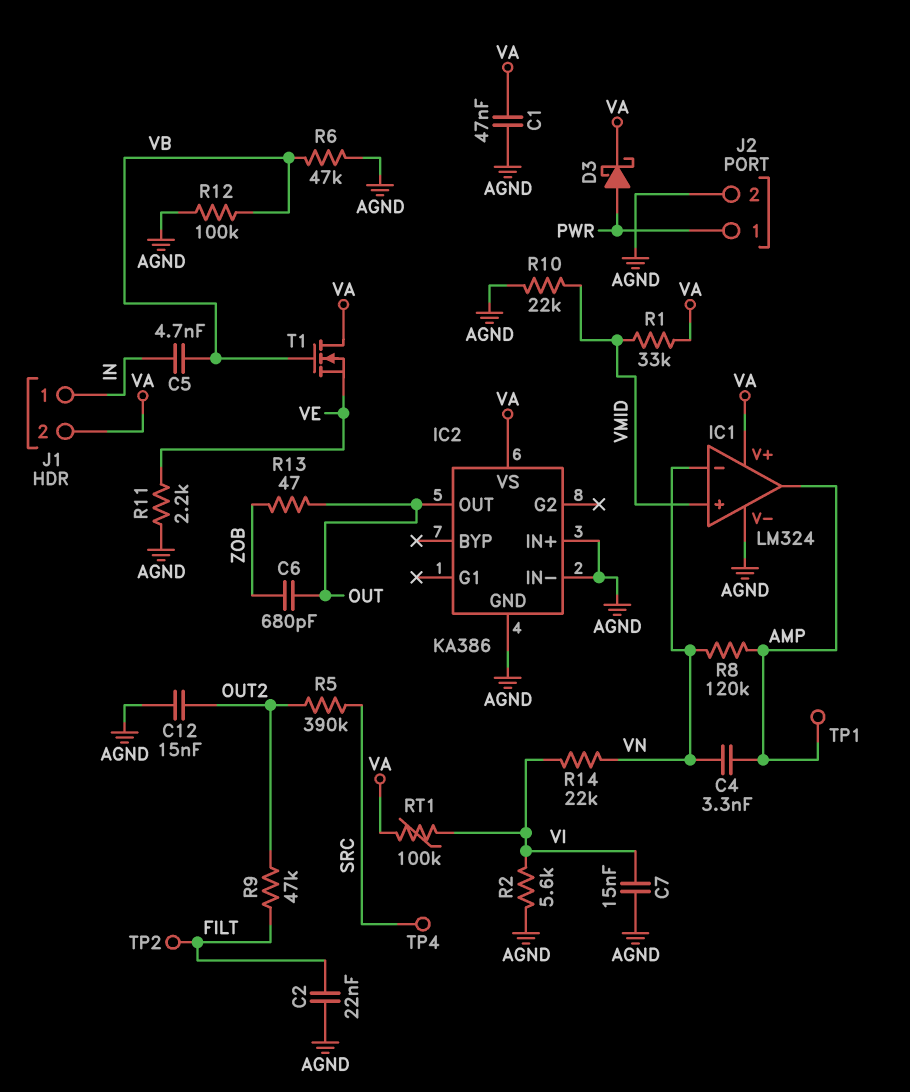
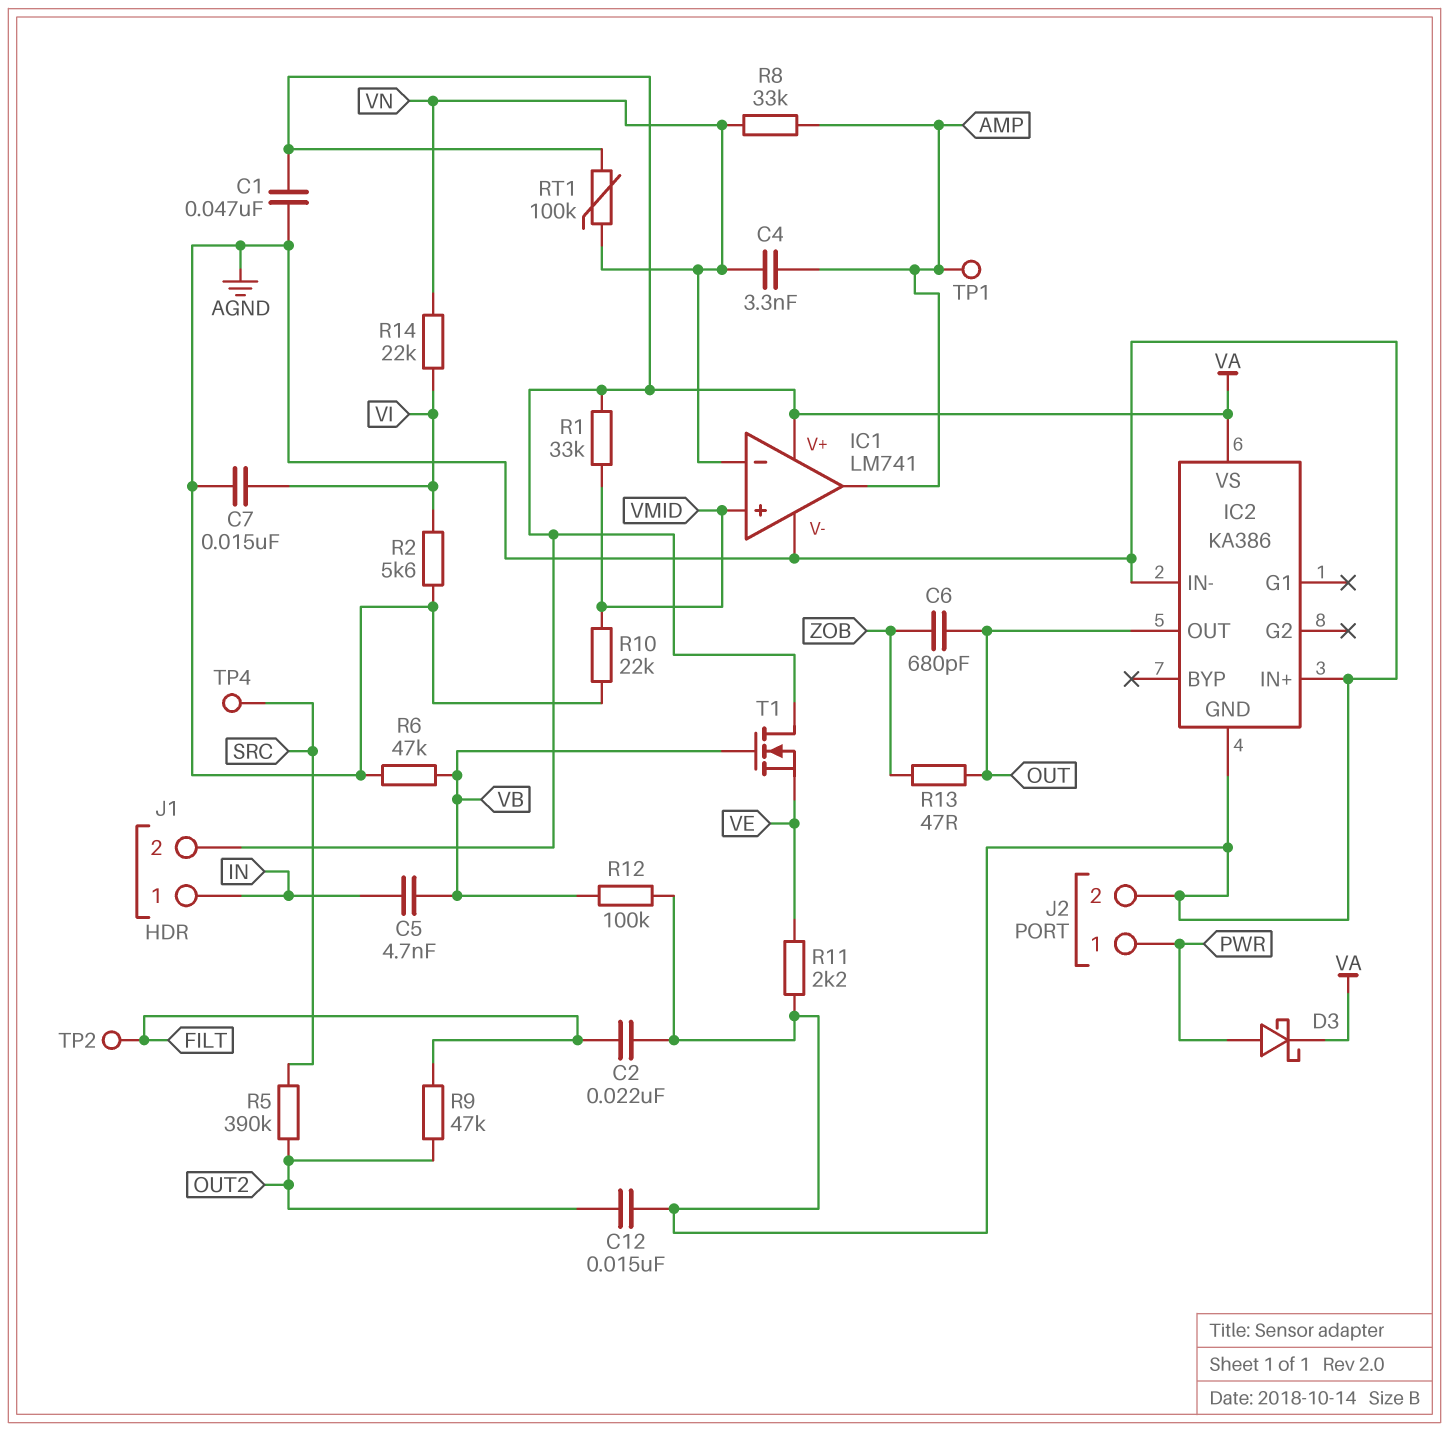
IC1: LM324 -> LM741
R8: 120k (AMP, VN) -> 33k (AMP, VN)
RT1: 100k (VA, VI) -> 100k (VA, VN)

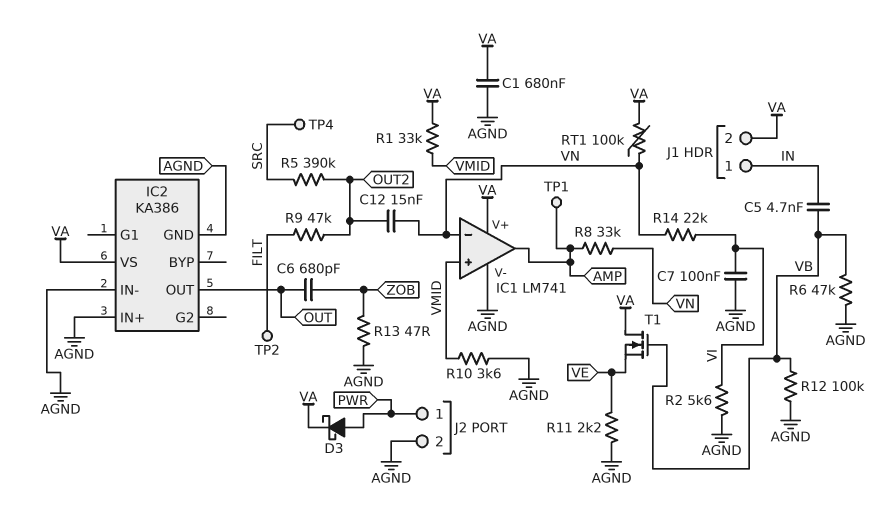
C1: 47nF (AGND, VA) -> 680nF (AGND, VA)
C2: 22nF (AGND, FILT) -> none
C4: 3.3nF (AMP, VN) -> none
C7: 15nF (AGND, VI) -> 100nF (AGND, VI)
C12: 15nF (AGND, OUT2) -> 15nF (OUT2, VN)
R10: 22k (AGND, VMID) -> 3.6k (AGND, VMID)
R13: 47 (OUT, ZOB) -> 47 (AGND, ZOB)

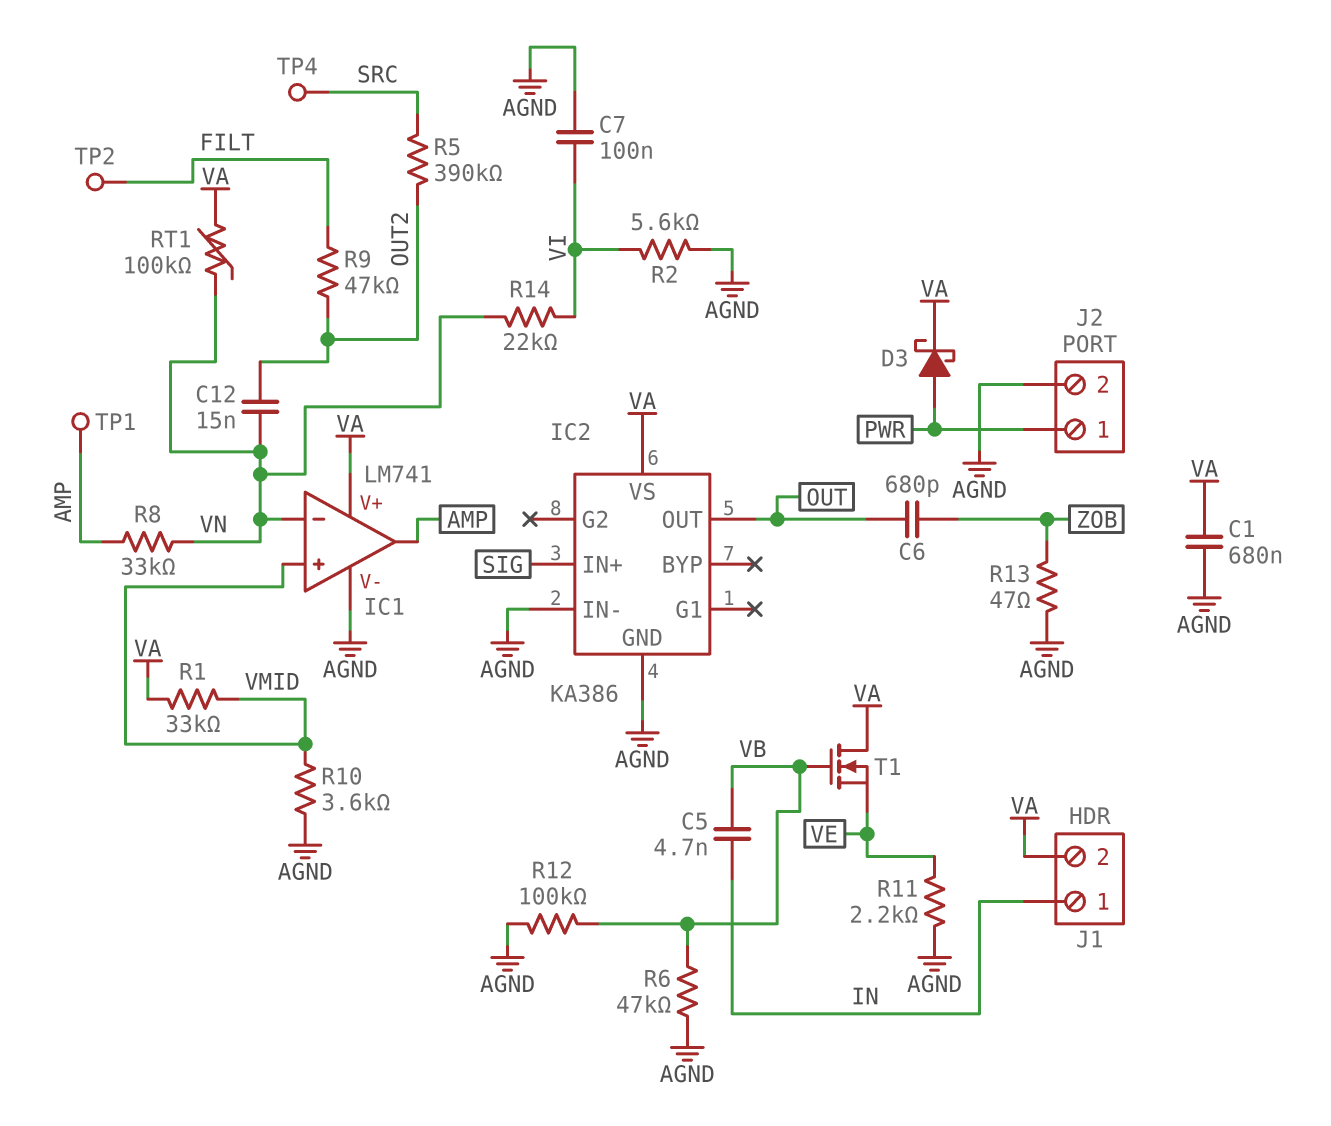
IC2 pin IN+: AGND -> SIG

